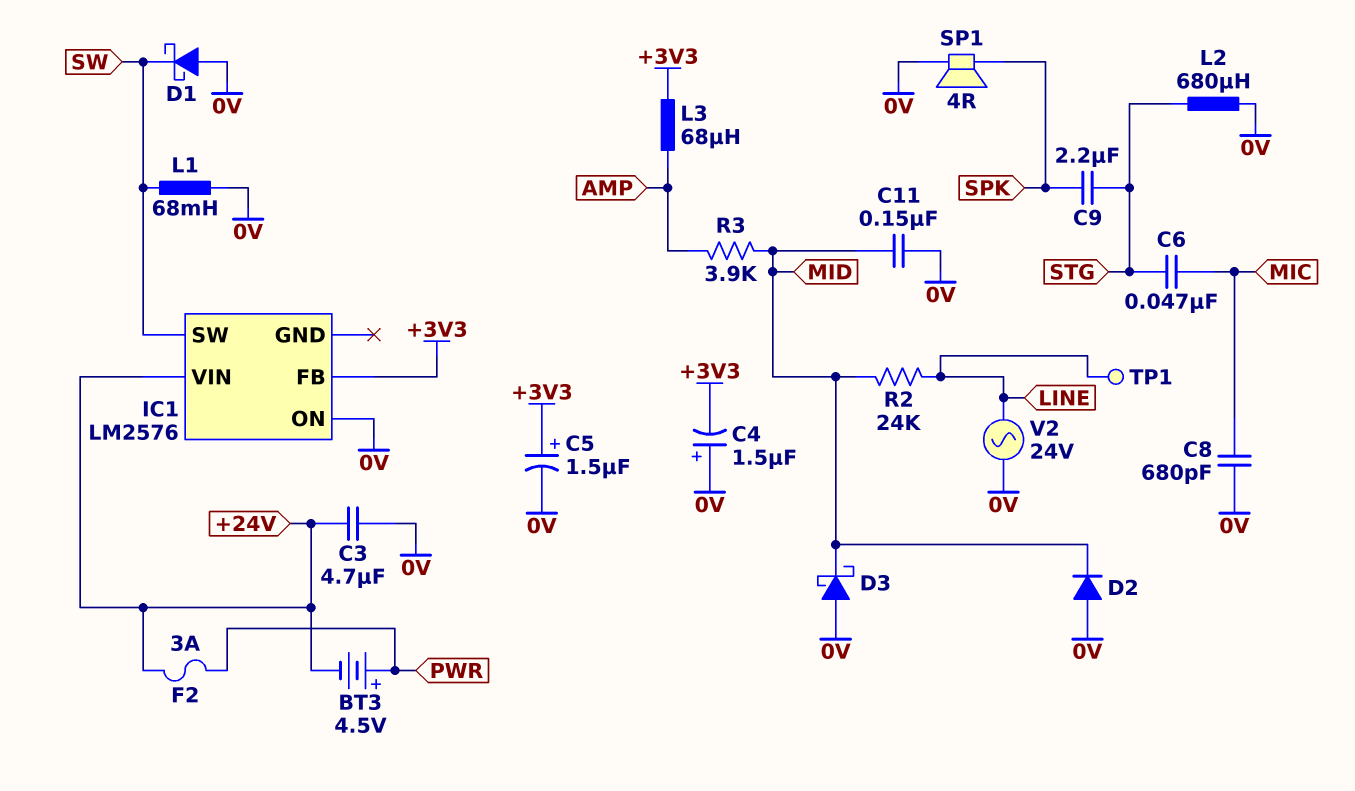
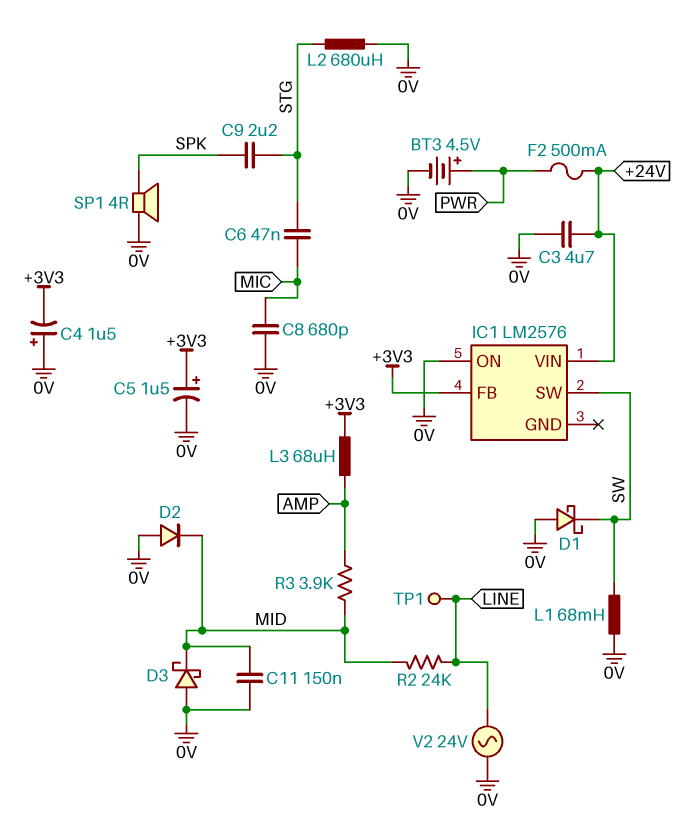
BT3: 4.5V (plus PWR, minus +24V) -> 4.5V (plus PWR, minus 0V)
F2: 3A (+24V, PWR) -> 500mA (+24V, PWR)

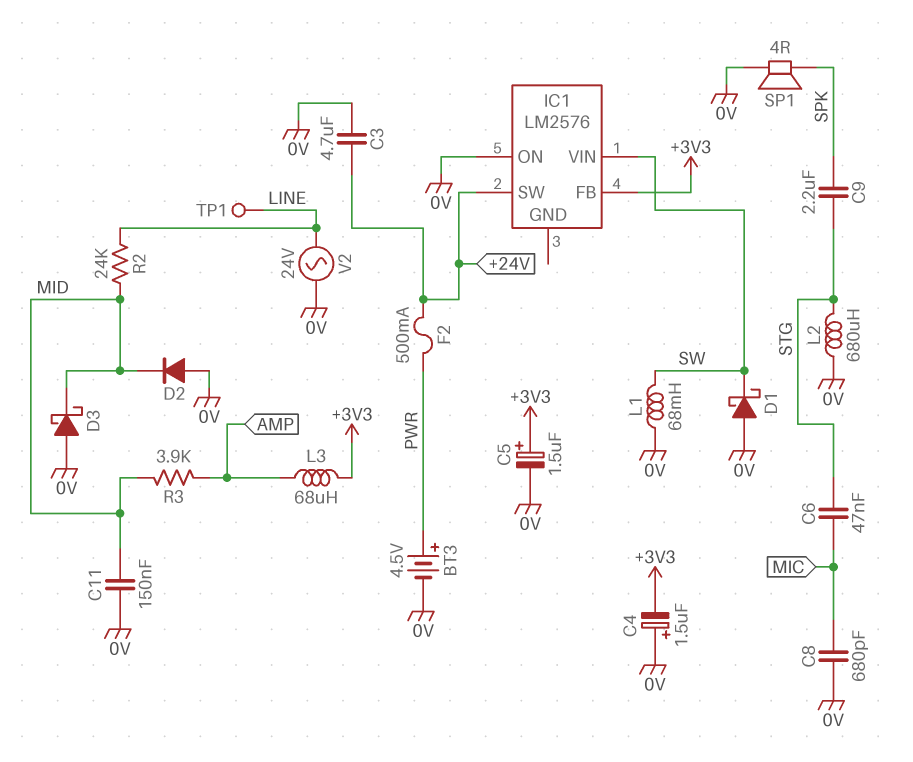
IC1 pin SW: SW -> +24V
IC1 pin VIN: +24V -> SW

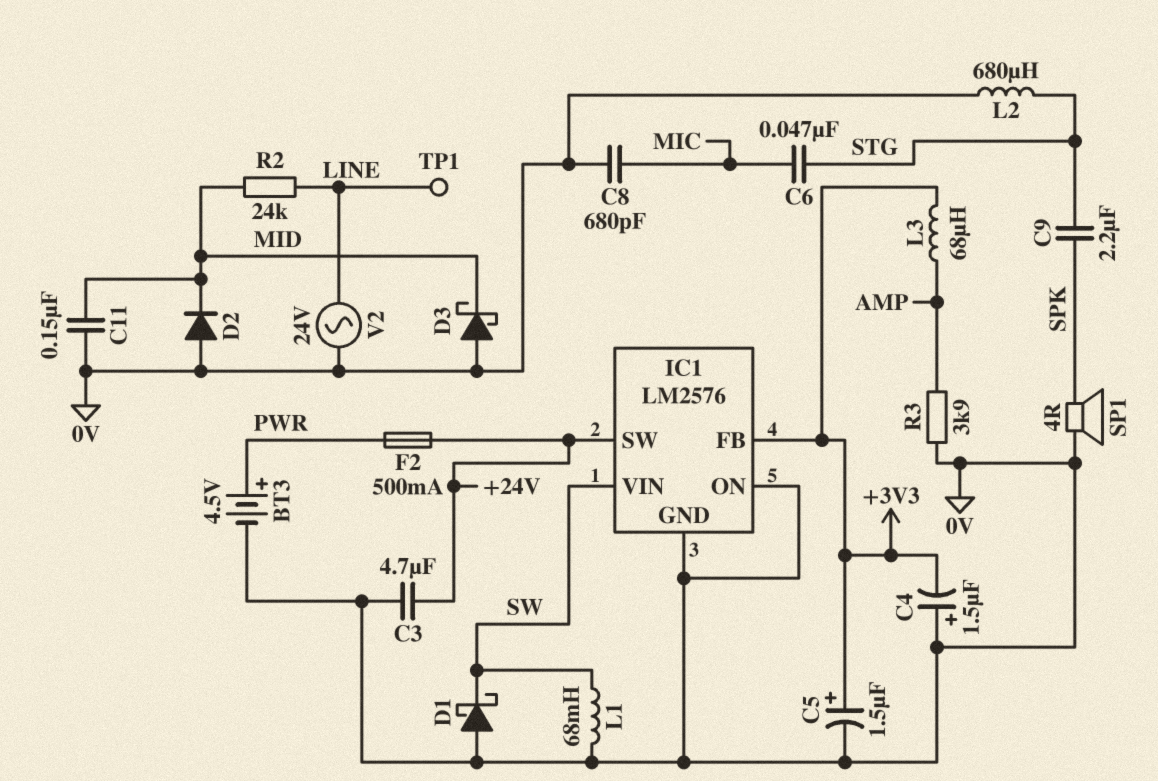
IC1 pin GND: none -> 0V
R3: 3.9k (AMP, MID) -> 3.9k (0V, AMP)

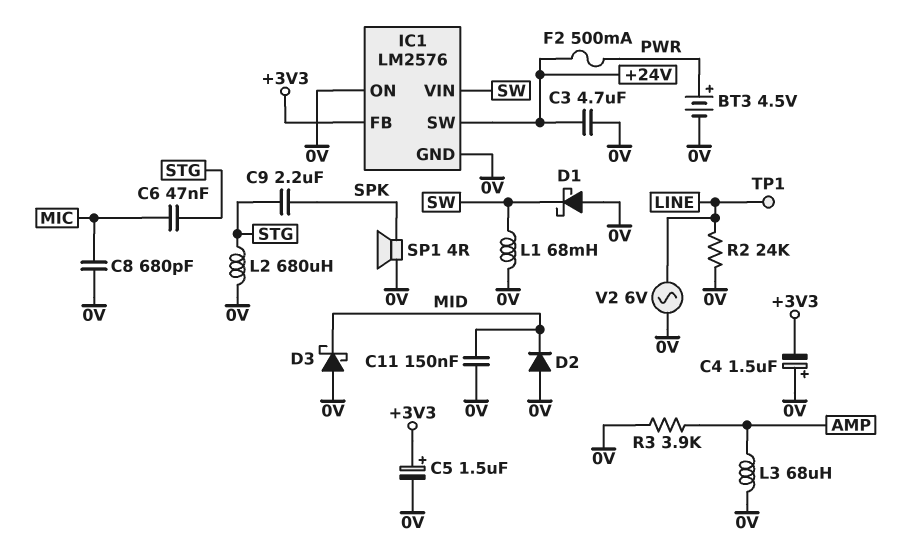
L3: 68uH (+3V3, AMP) -> 68uH (0V, AMP)
R2: 24k (LINE, MID) -> 24k (0V, LINE)
V2: AC 24V (0V, LINE) -> AC 6V (0V, LINE)

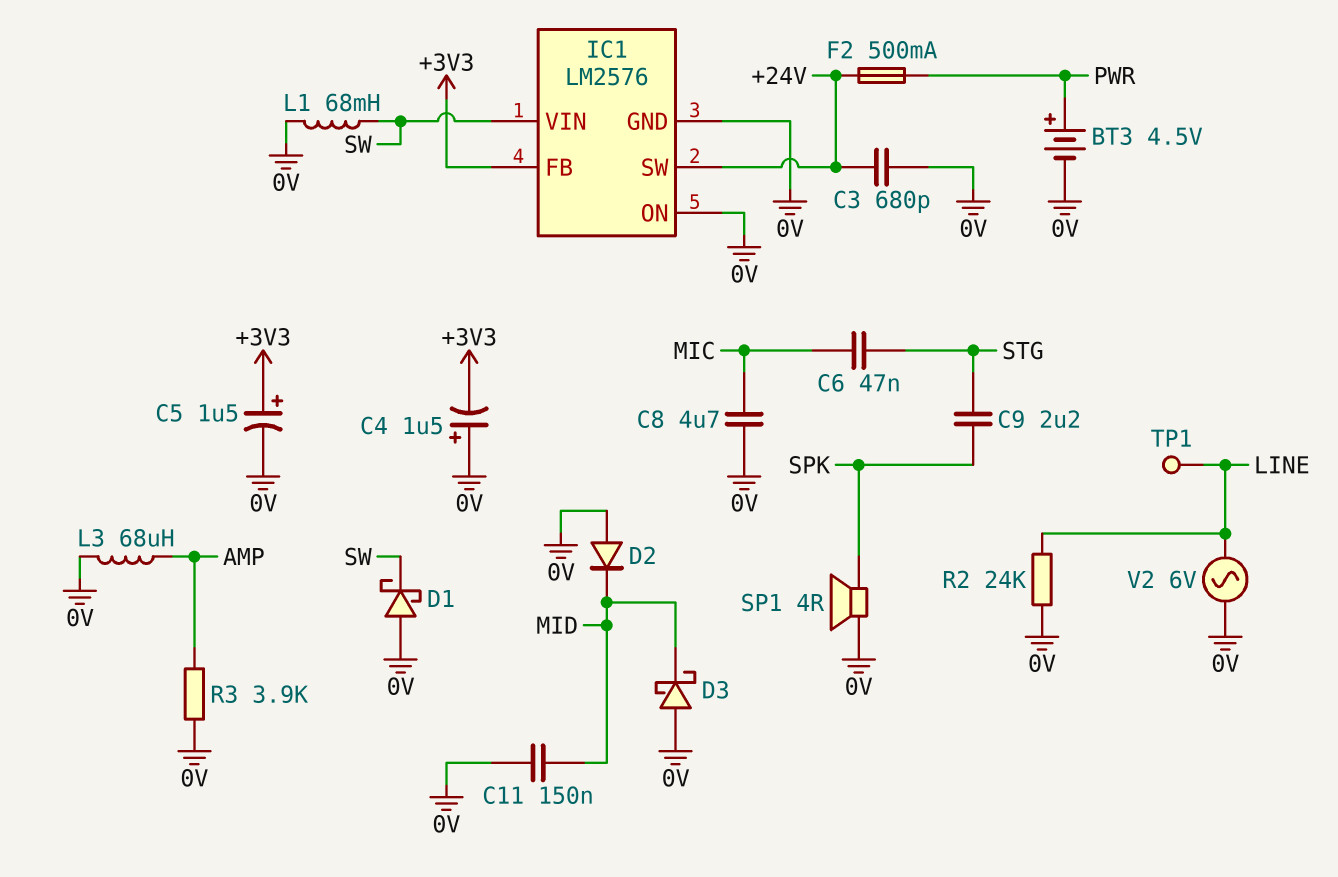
C3: 4.7uF (+24V, 0V) -> 680pF (+24V, 0V)
C8: 680pF (0V, MIC) -> 4.7uF (0V, MIC)
L2: 680uH (0V, STG) -> none

